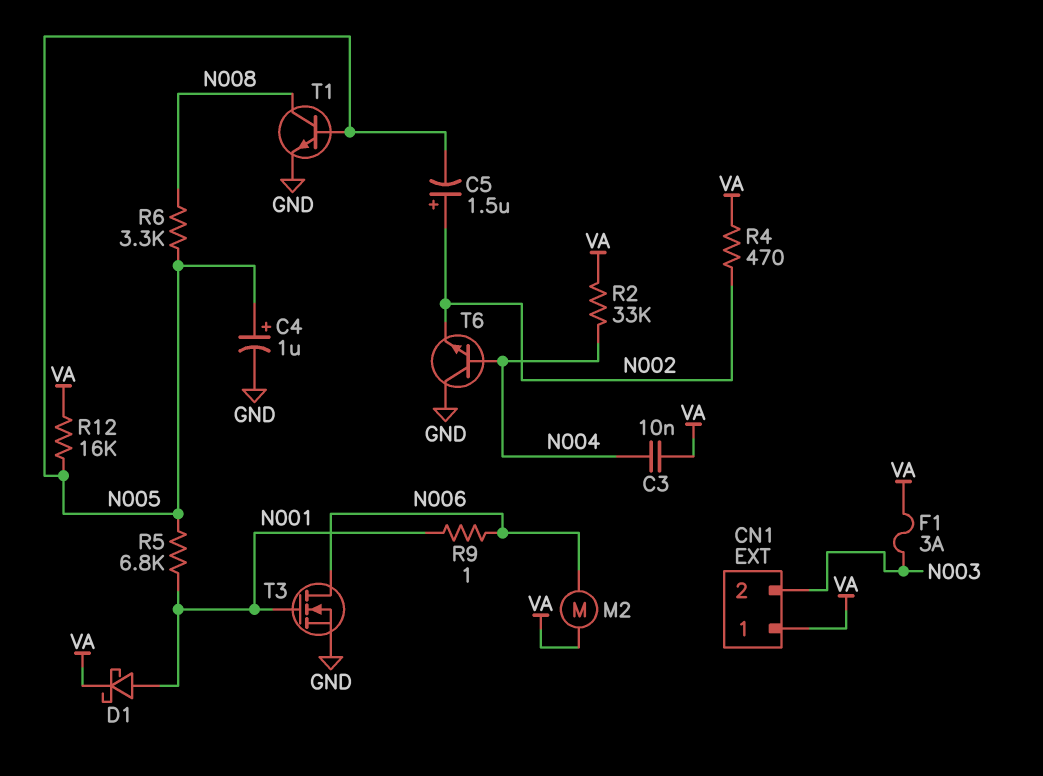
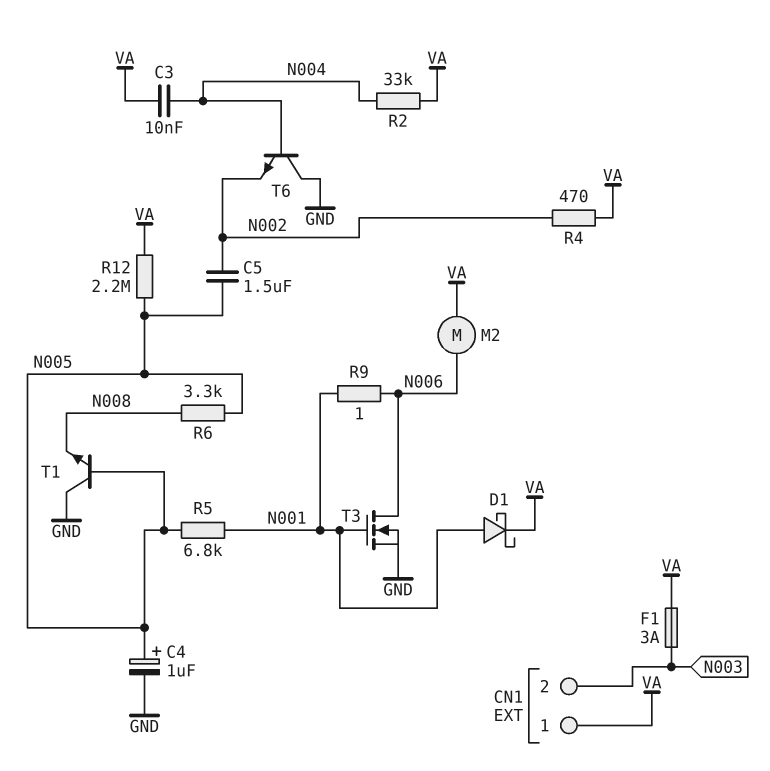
C5: 1.5uF (plus N002, minus N005) -> 1.5uF (N002, N005)
R12: 16k (N005, VA) -> 2.2M (N005, VA)
T1: NPN (B N005, C N008, E GND) -> NPN (B N005, C GND, E N008)

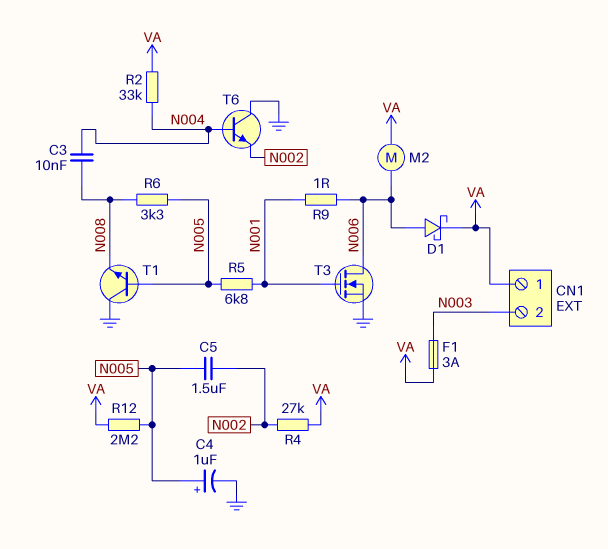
C3: 10nF (N004, VA) -> 10nF (N004, N008)
D1: schottky (A N001, K VA) -> schottky (A N006, K VA)
R4: 470 (N002, VA) -> 27k (N002, VA)

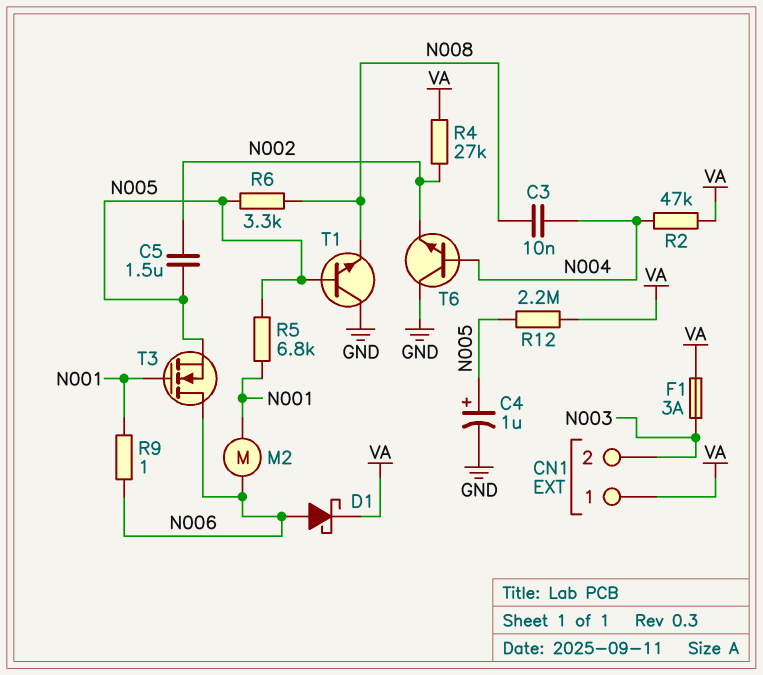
M2: motor (N006, VA) -> motor (N001, N006)
R2: 33k (N004, VA) -> 47k (N004, VA)
T3: NMOS (G N001, D N006, S GND) -> NMOS (G N001, D N006, S N005)

